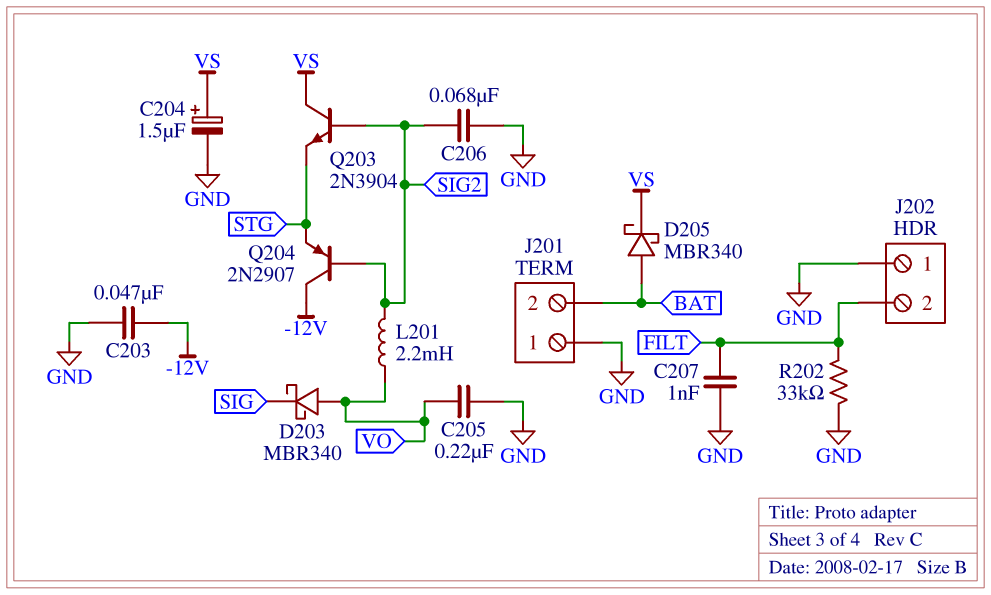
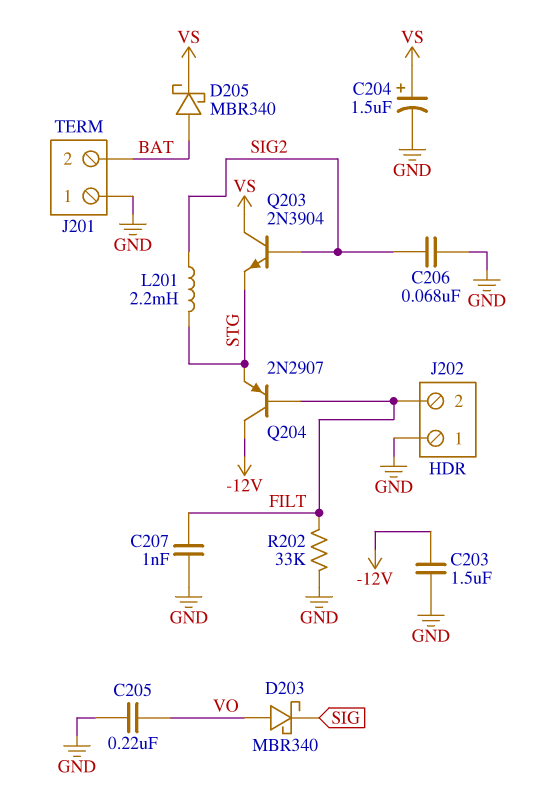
C203: 47nF (-12V, GND) -> 1.5uF (-12V, GND)
L201: 2.2mH (SIG2, VO) -> 2.2mH (SIG2, STG)
Q204: PNP 2N2907 (B SIG2, C -12V, E STG) -> PNP 2N2907 (B FILT, C -12V, E STG)

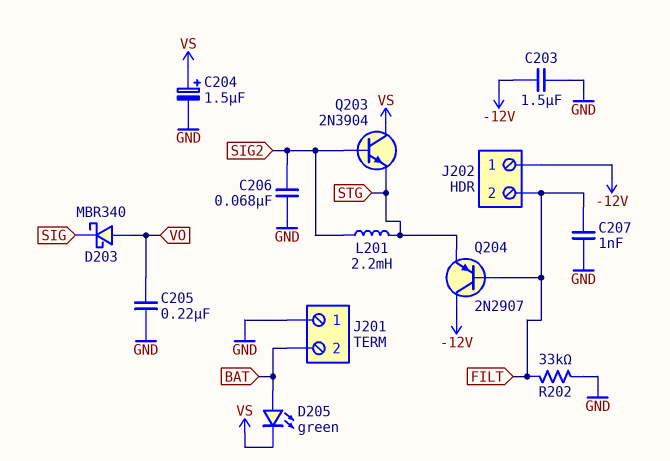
D205: schottky MBR340 (A BAT, K VS) -> LED green (A BAT, K VS)
J202 pin 1: GND -> -12V

